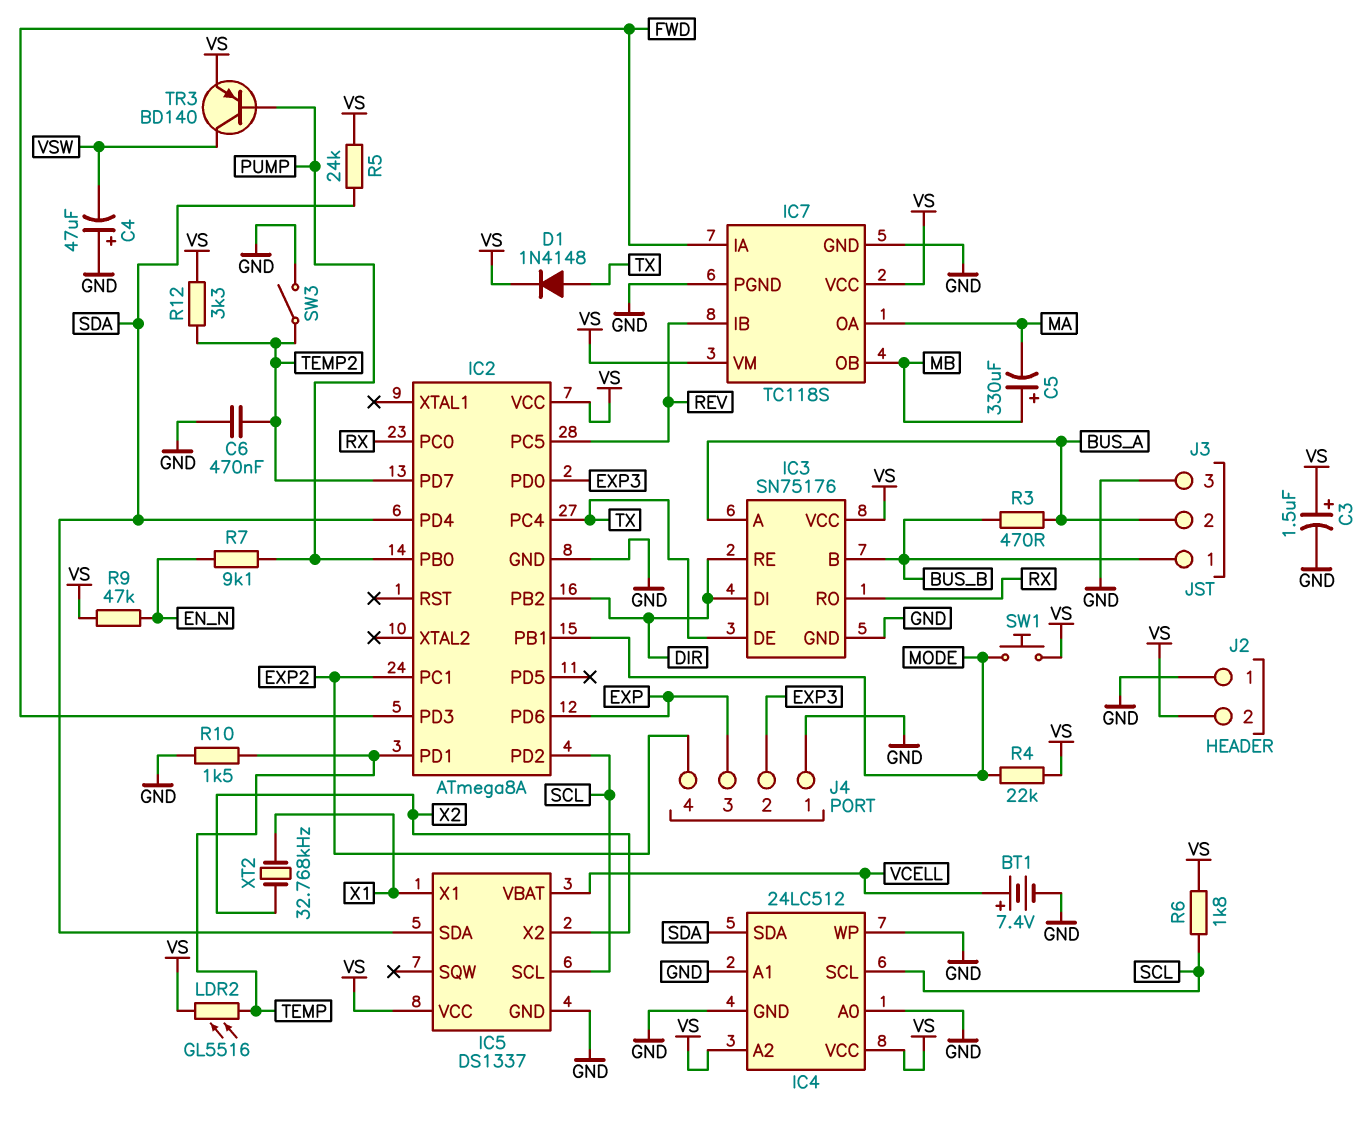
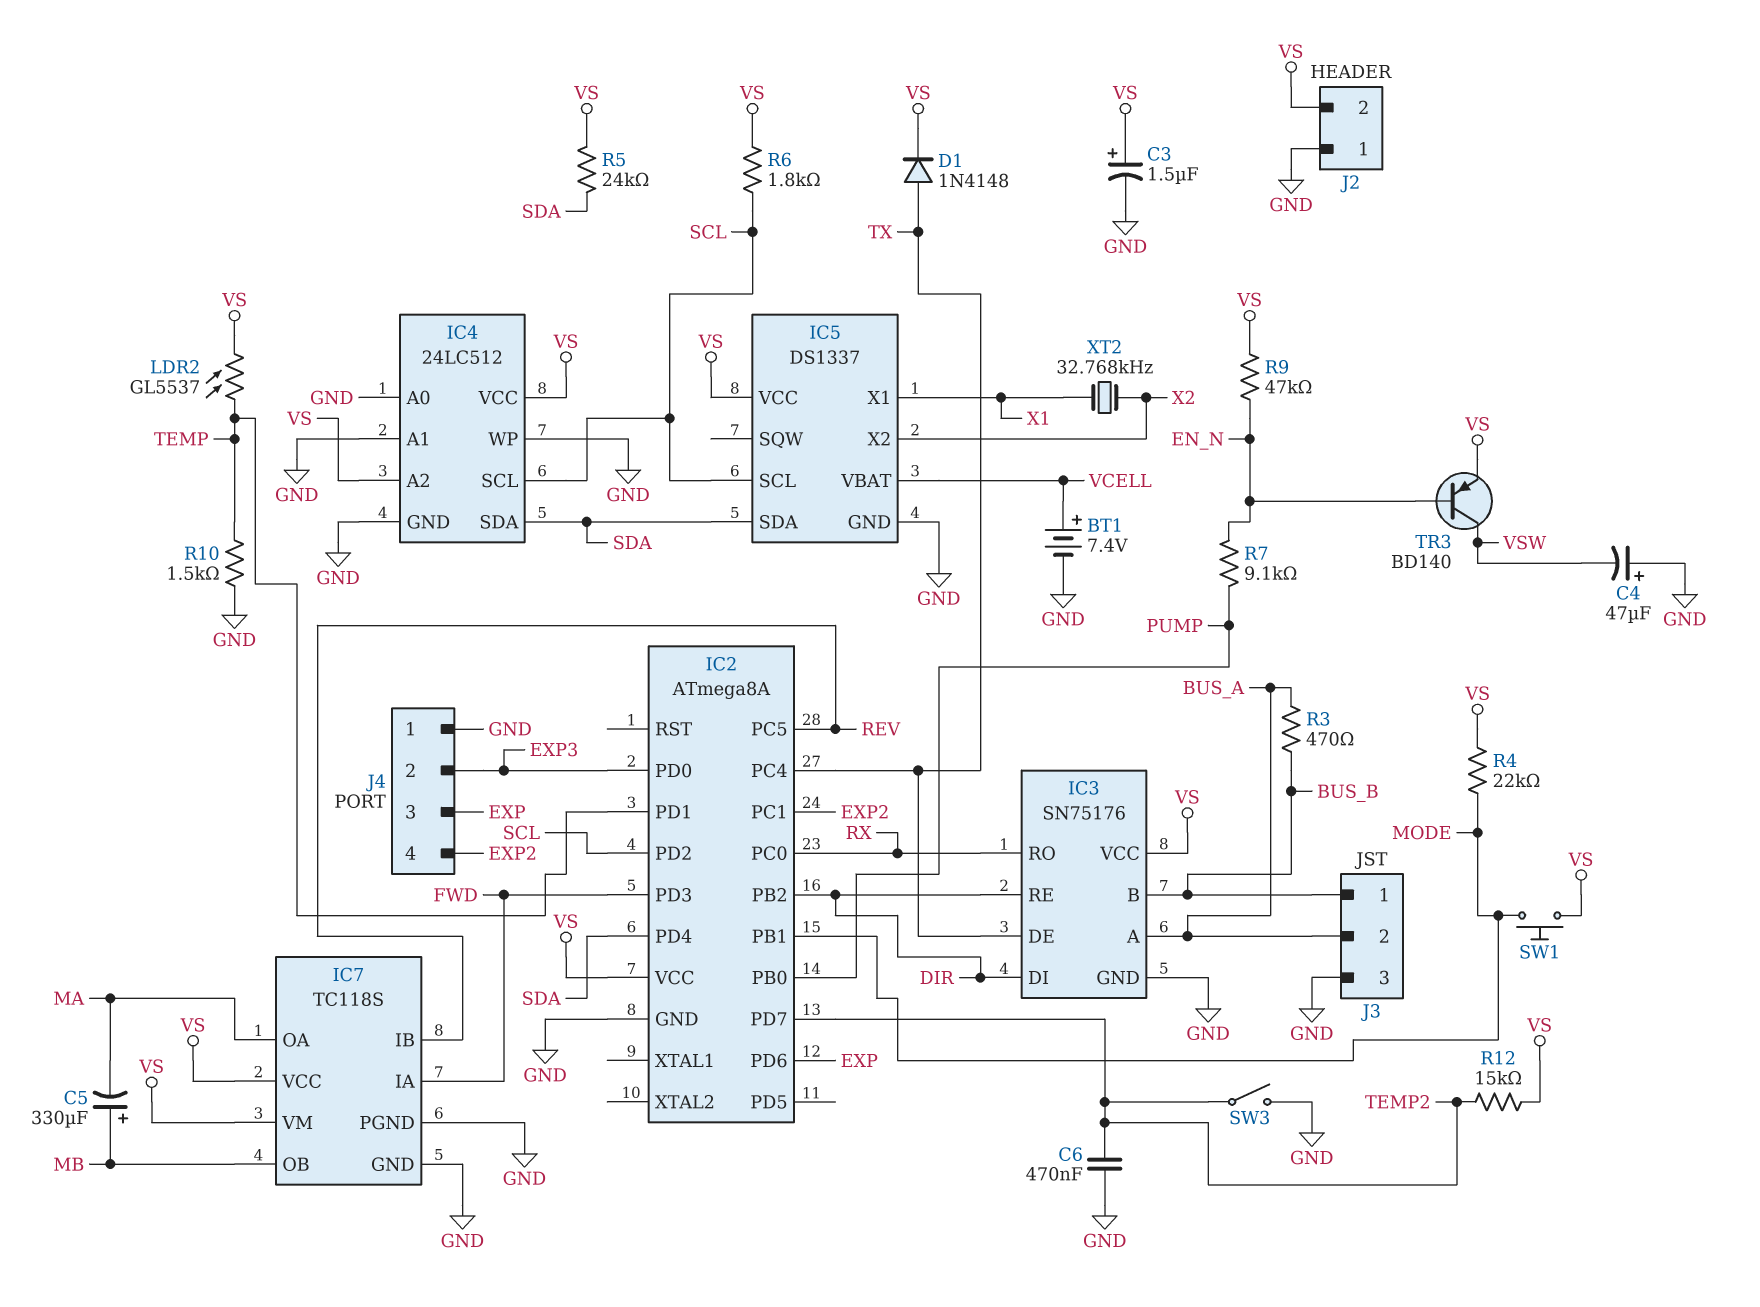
LDR2: GL5516 (TEMP, VS) -> GL5537 (TEMP, VS)
R12: 3.3k (TEMP2, VS) -> 15k (TEMP2, VS)
TR3: PNP BD140 (B PUMP, C VSW, E VS) -> PNP BD140 (B EN_N, C VSW, E VS)

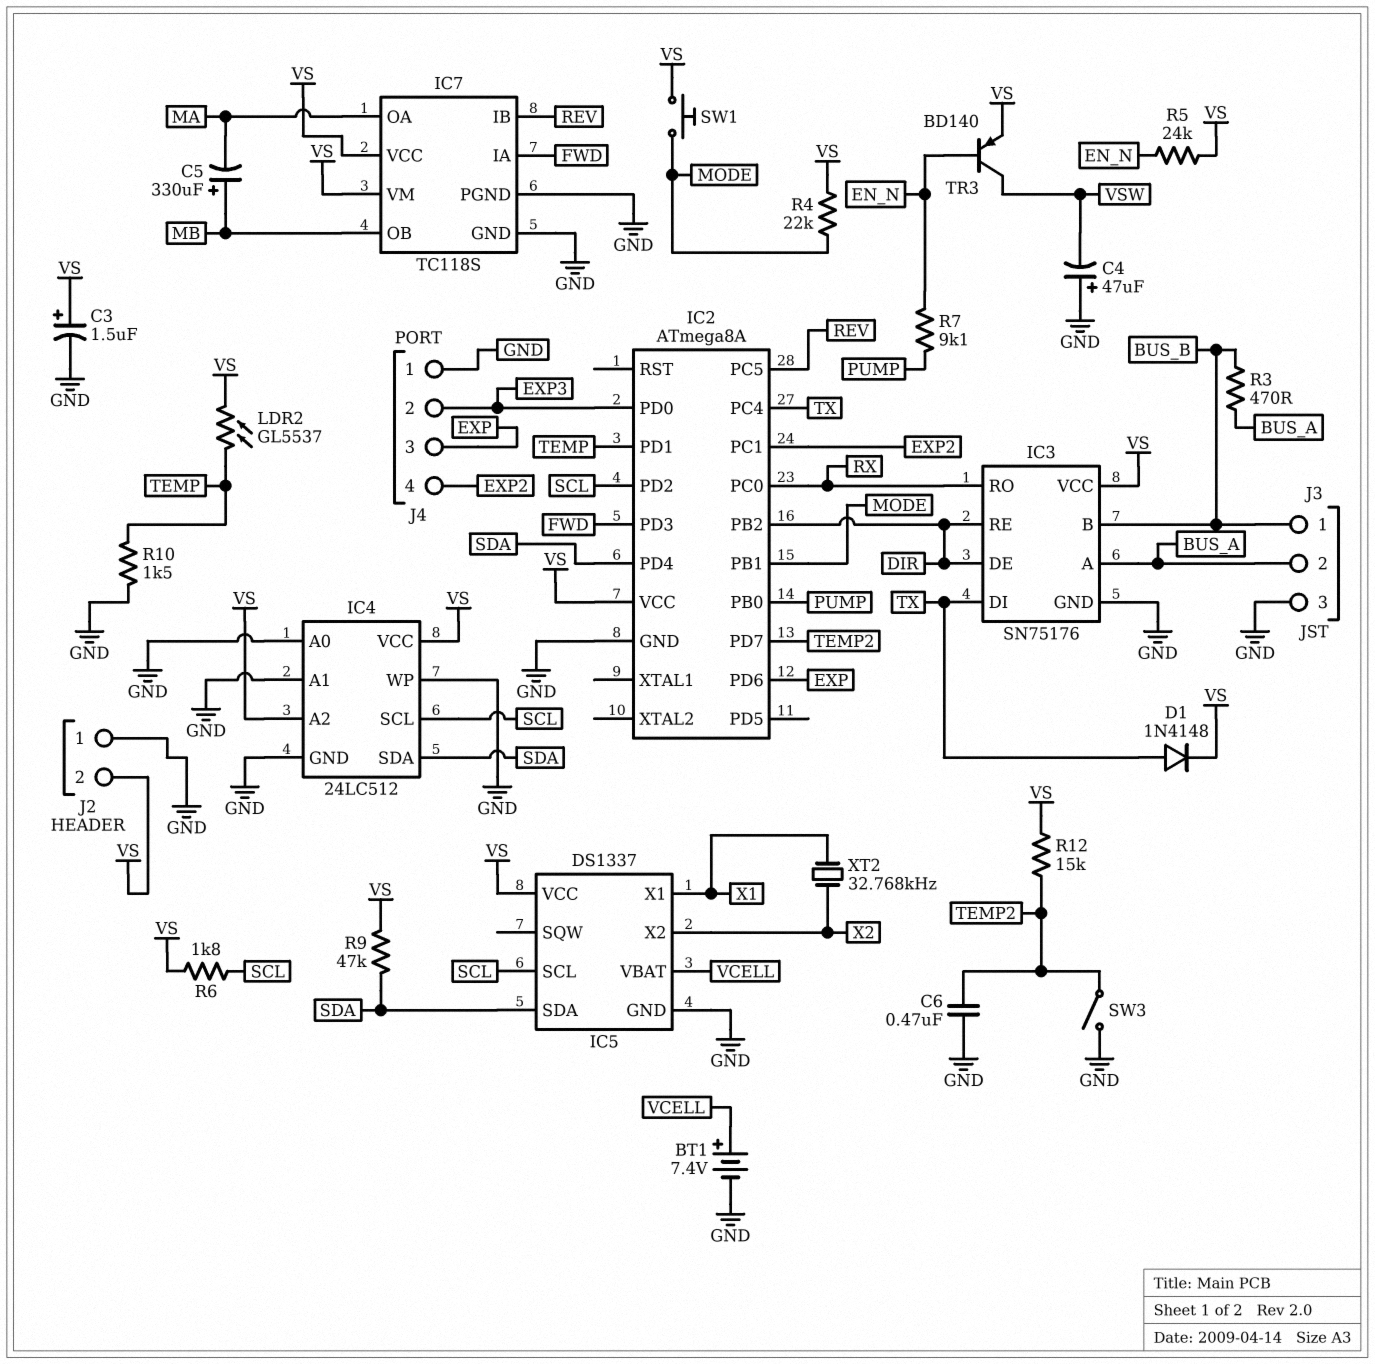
IC3 pin DE: TX -> DIR
IC3 pin DI: DIR -> TX
R5: 24k (SDA, VS) -> 24k (EN_N, VS)
R9: 47k (EN_N, VS) -> 47k (SDA, VS)

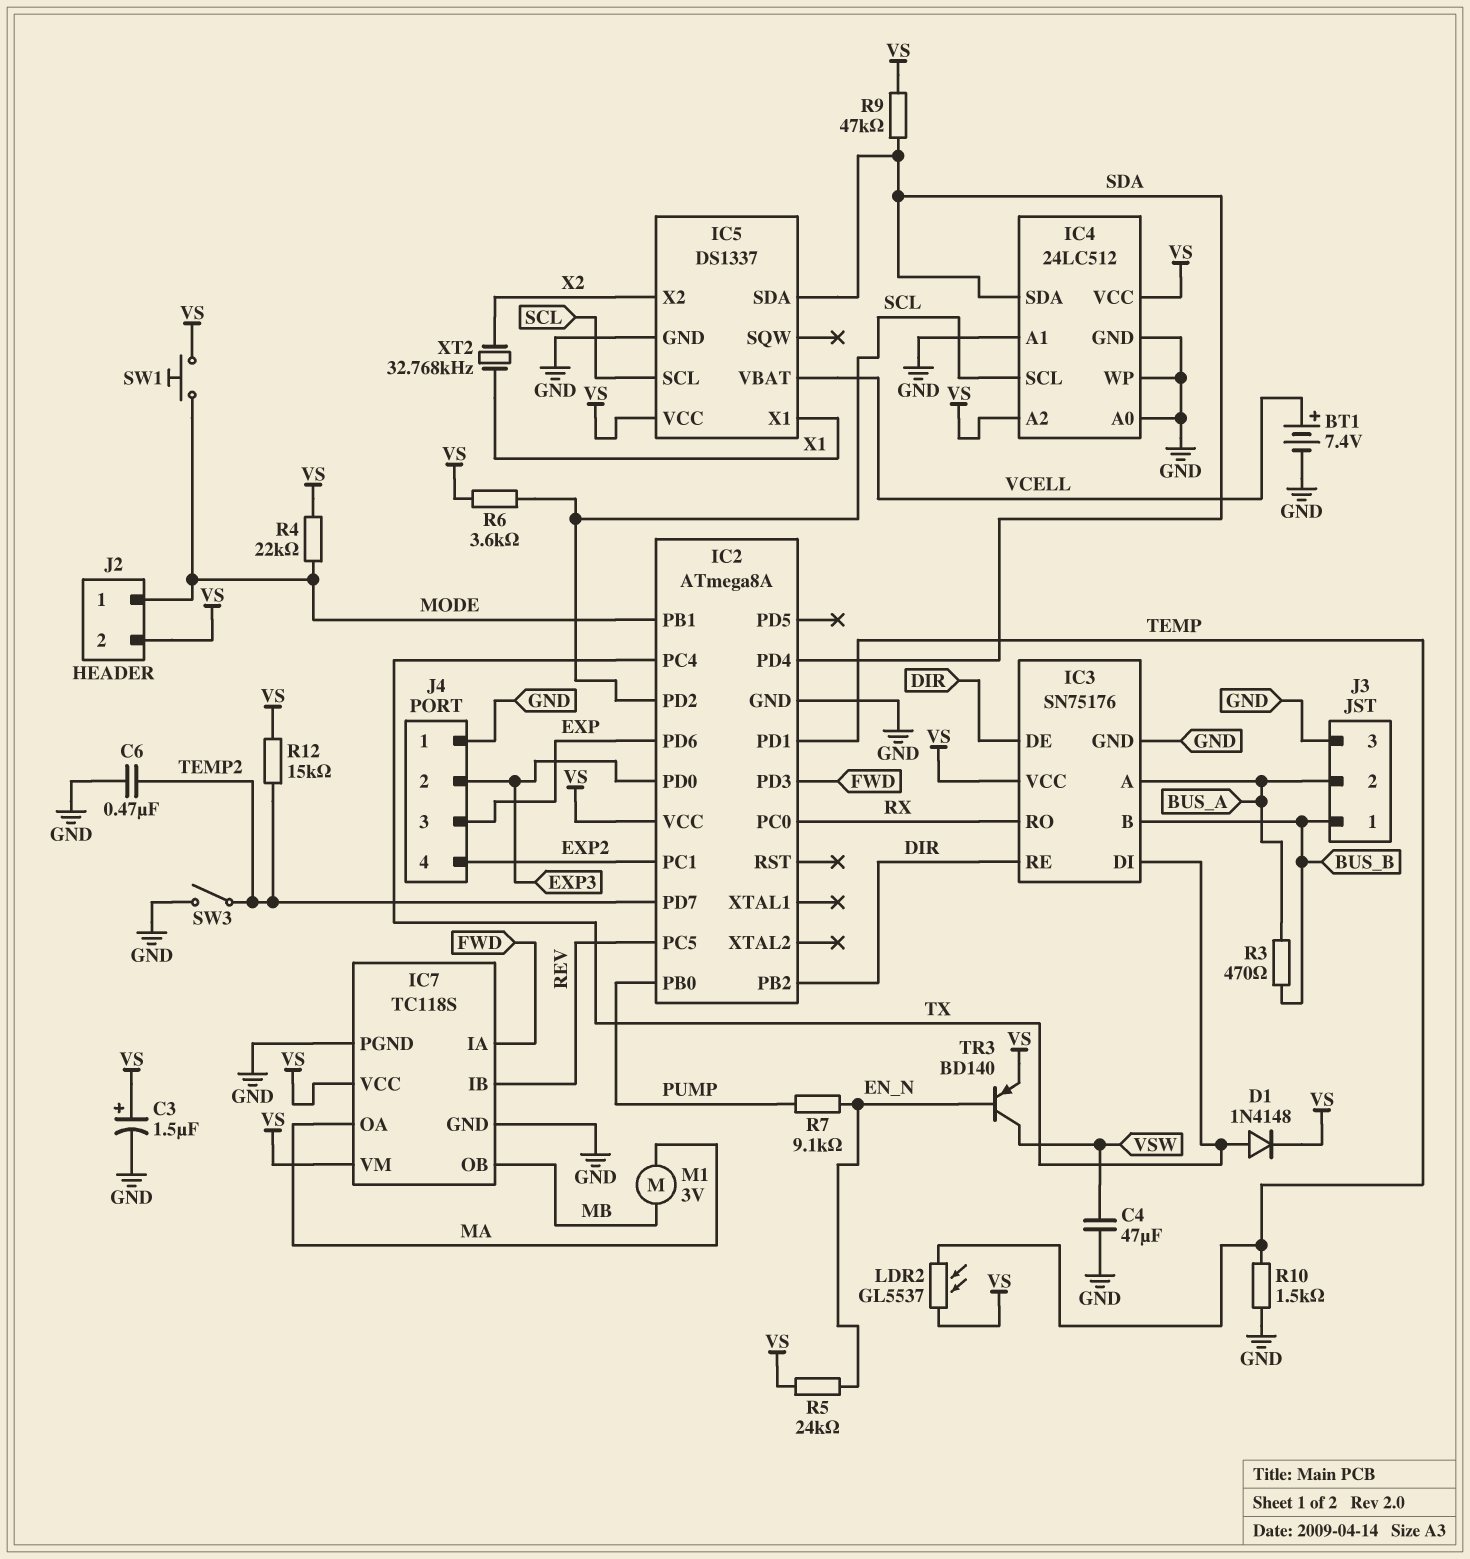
C4: 47uF (plus GND, minus VSW) -> 47uF (GND, VSW)
C5: 330uF (plus MB, minus MA) -> none
J2 pin 1: GND -> MODE
M1: none -> motor 3V (MA, MB)
R6: 1.8k (SCL, VS) -> 3.6k (SCL, VS)

